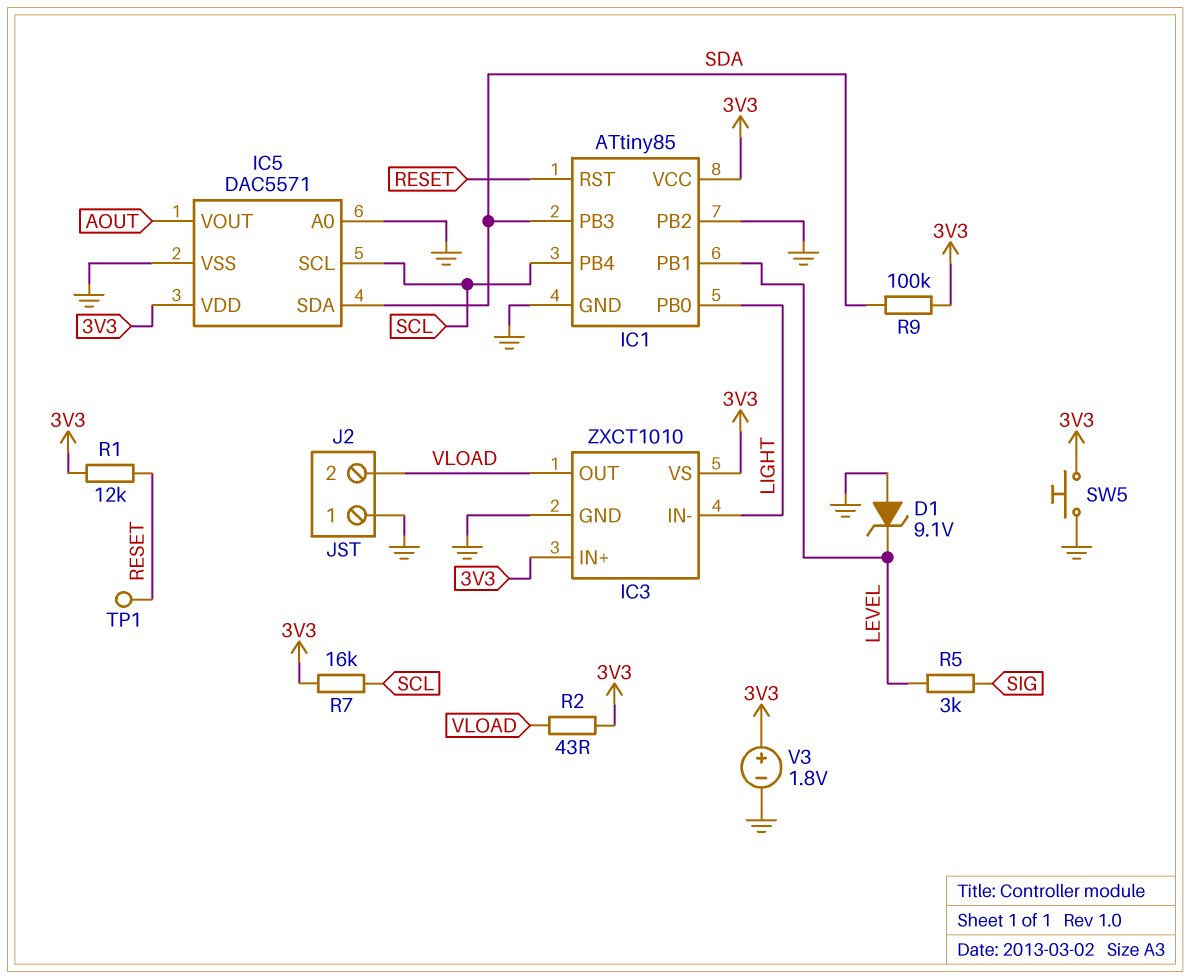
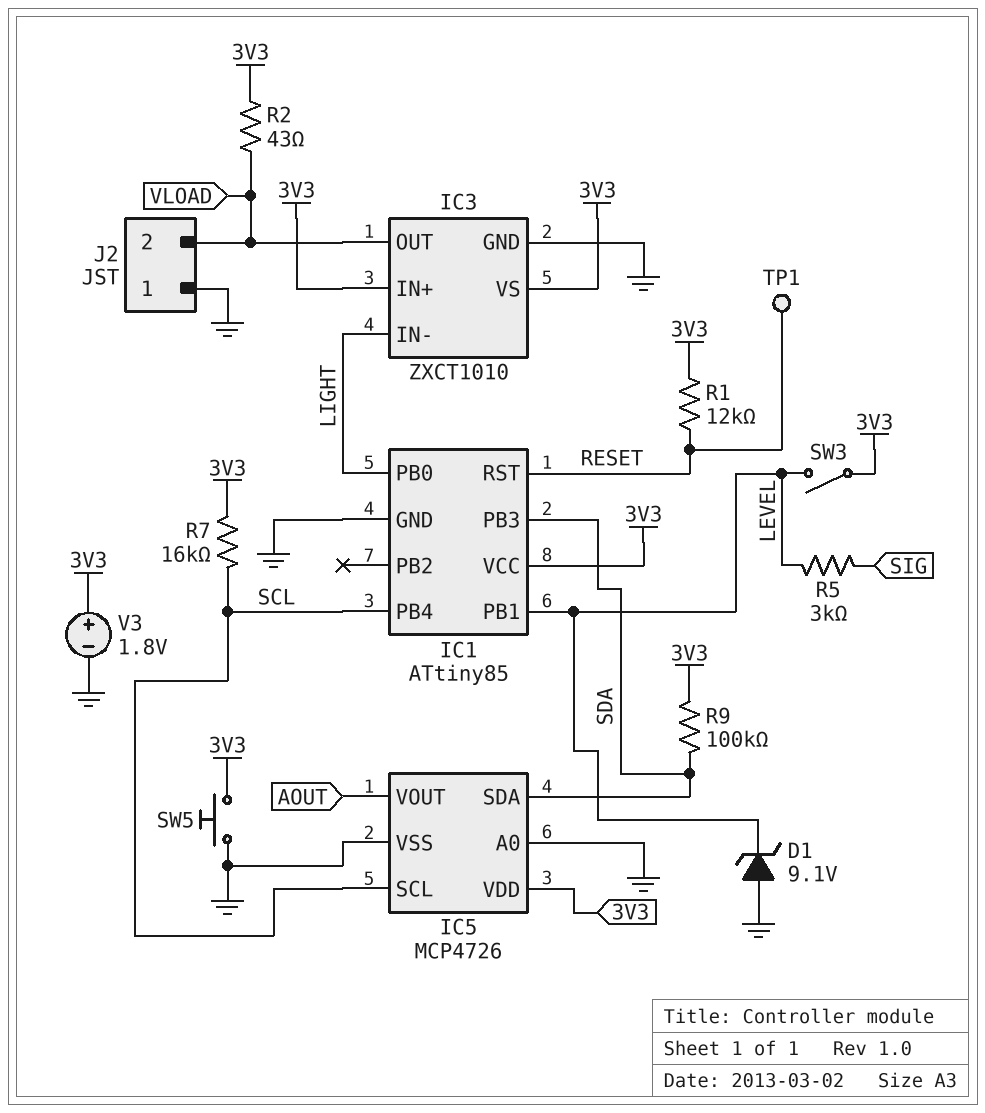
IC1 pin PB2: GND -> none
IC5: DAC5571 -> MCP4726
SW3: none -> switch (3V3, LEVEL)

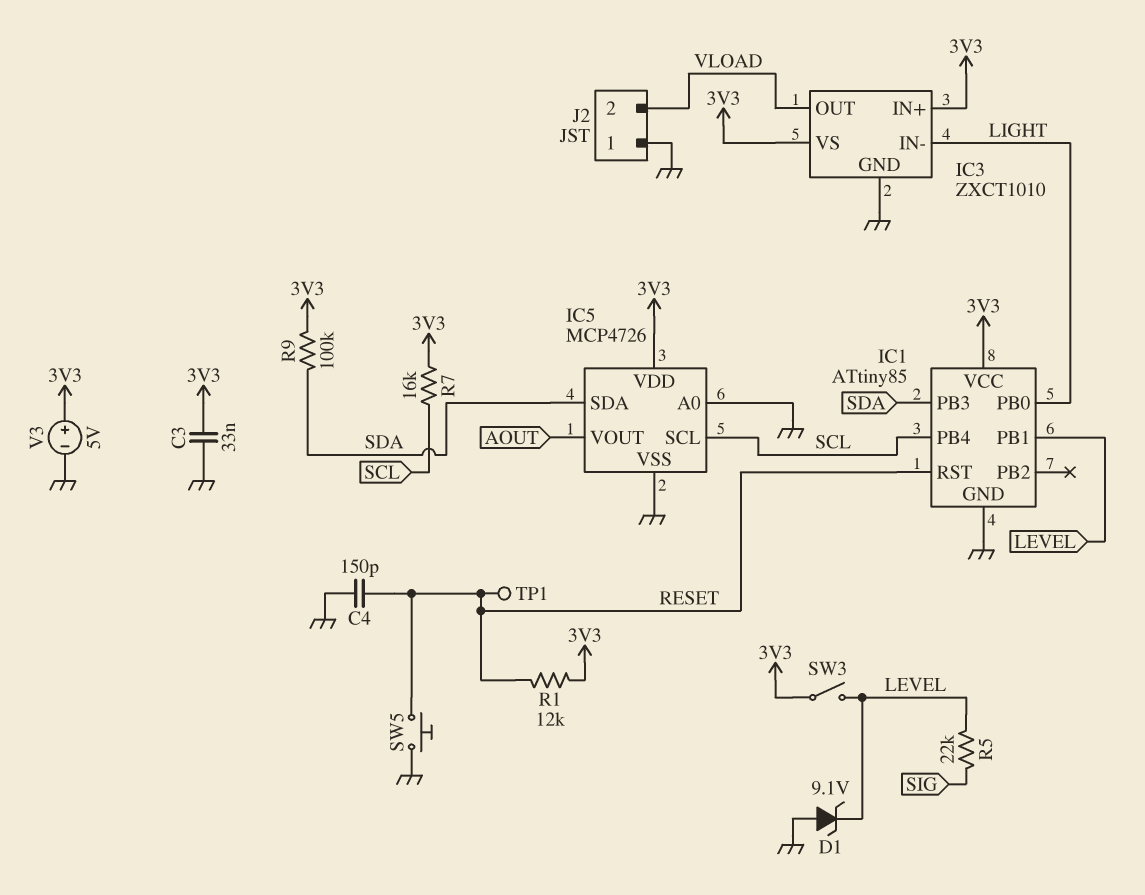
C3: none -> 33nF (3V3, GND)
C4: none -> 150pF (GND, RESET)
R2: 43 (3V3, VLOAD) -> none
R5: 3k (LEVEL, SIG) -> 22k (LEVEL, SIG)
SW5: button (3V3, GND) -> button (GND, RESET)
V3: 1.8V (plus 3V3, minus GND) -> 5V (plus 3V3, minus GND)

